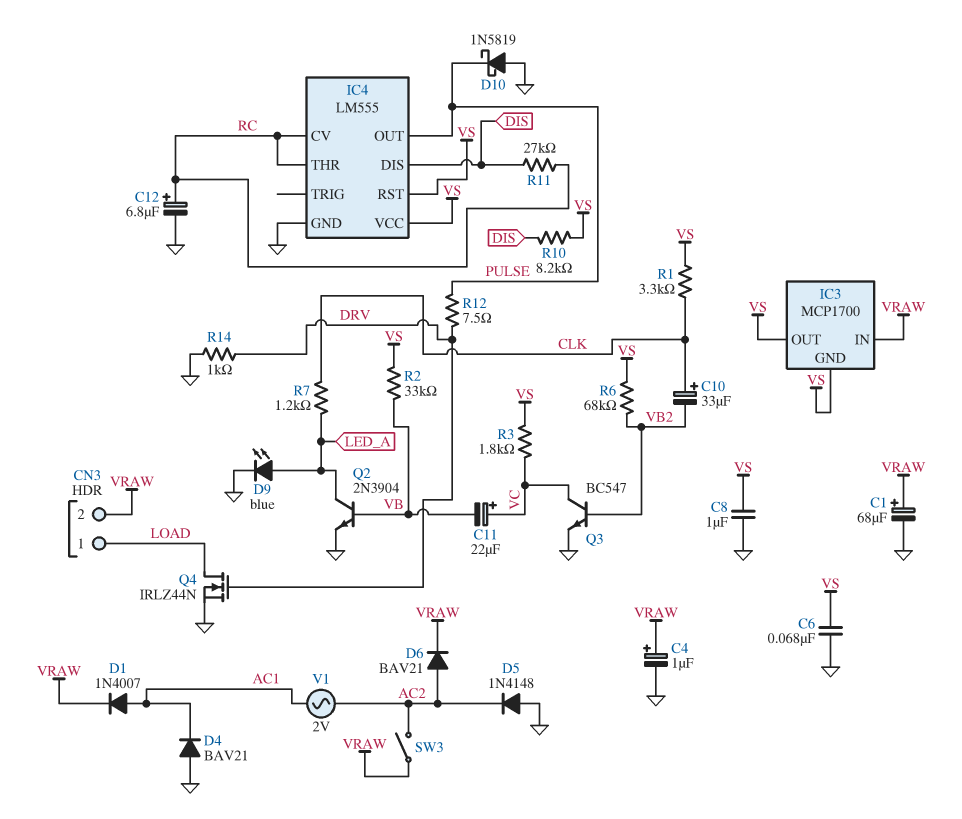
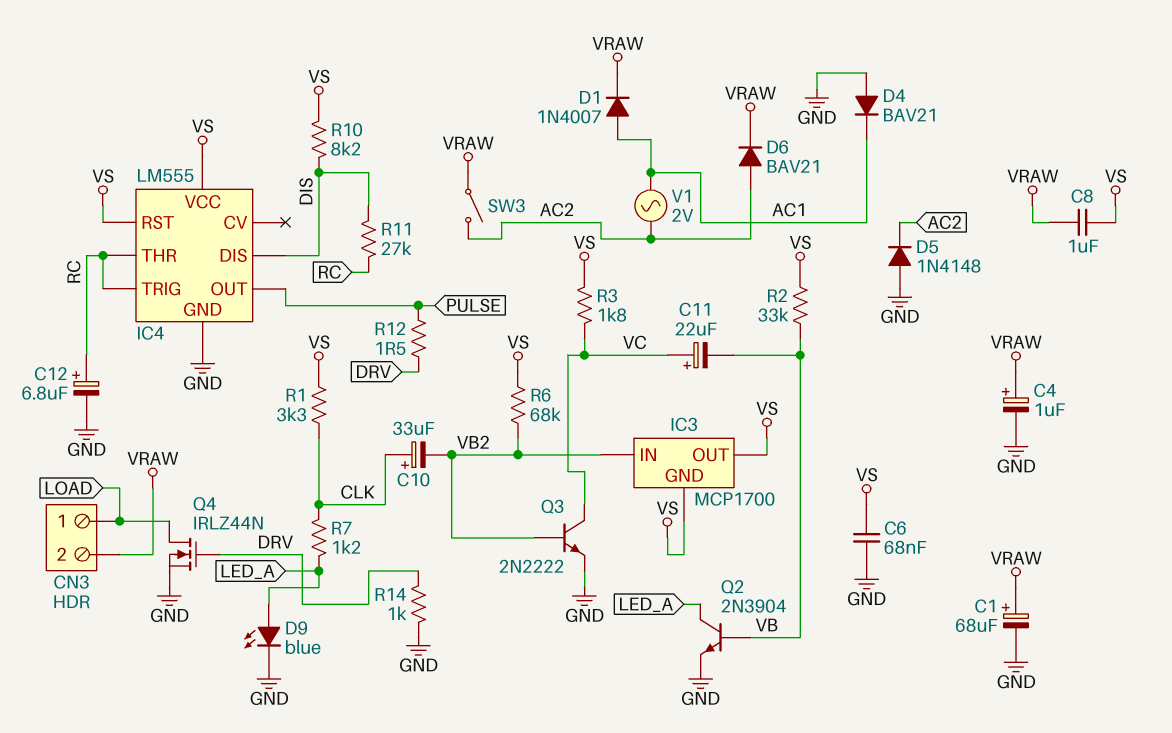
C8: 1uF (GND, VS) -> 1uF (VRAW, VS)
D10: schottky 1N5819 (A GND, K PULSE) -> none
IC3 pin IN: VRAW -> VB2
IC4 pin CV: RC -> none
IC4 pin TRIG: none -> RC
Q3: NPN BC547 (B VB2, C VC, E GND) -> NPN 2N2222 (B VB2, C VC, E GND)
R12: 7.5 (DRV, PULSE) -> 1.5 (DRV, PULSE)

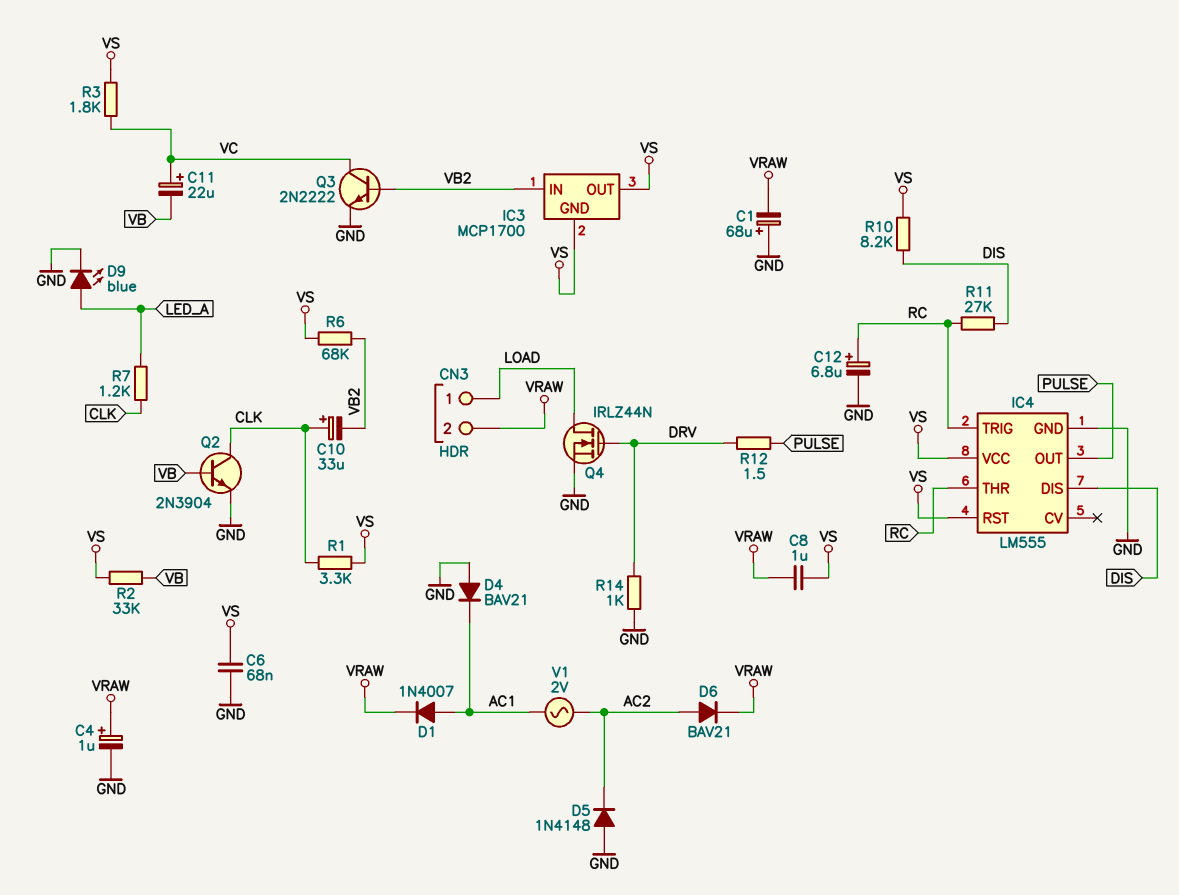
C1: 68uF (plus VRAW, minus GND) -> 68uF (plus GND, minus VRAW)
Q2: NPN 2N3904 (B VB, C LED_A, E GND) -> NPN 2N3904 (B VB, C CLK, E GND)
SW3: switch (AC2, VRAW) -> none

